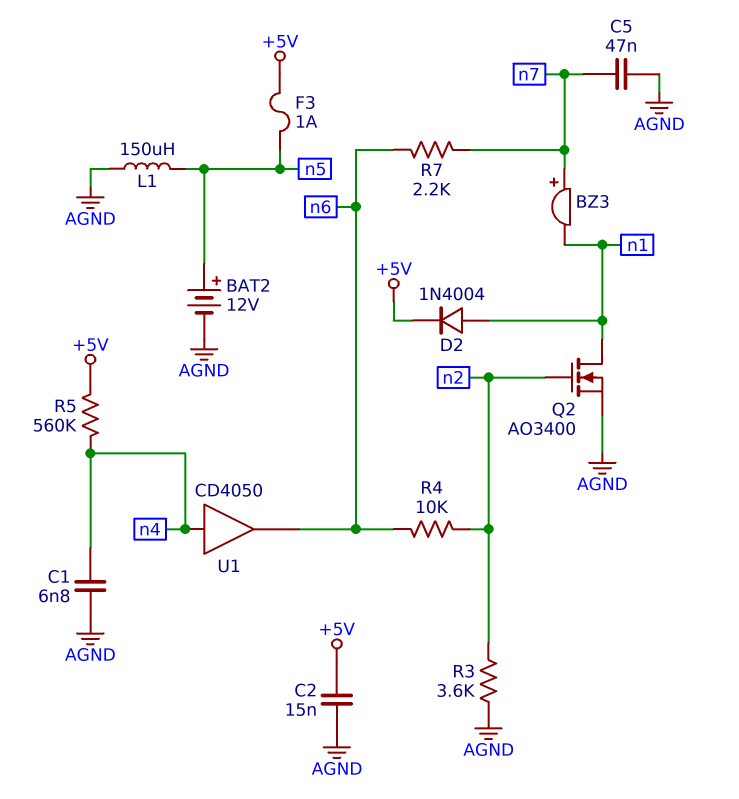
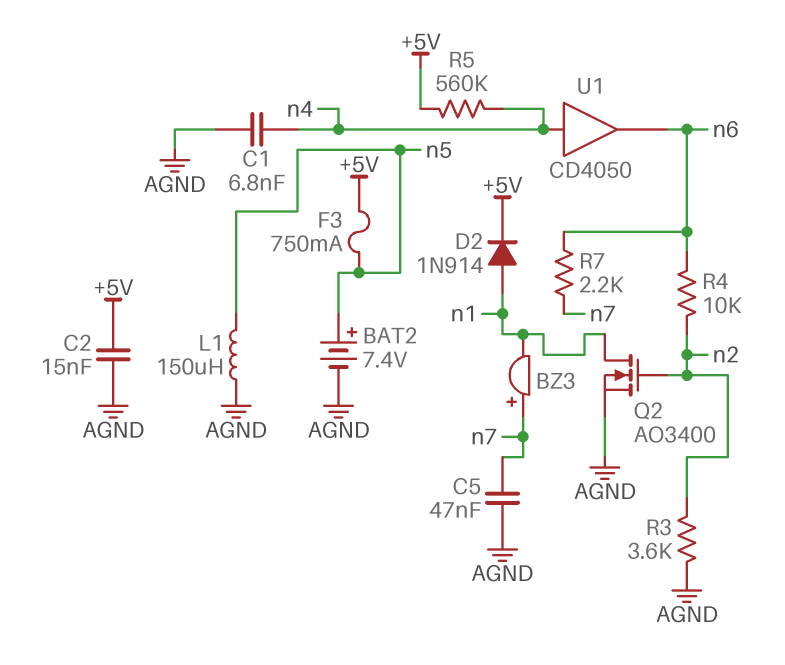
BAT2: 12V (plus n5, minus AGND) -> 7.4V (plus n5, minus AGND)
D2: diode 1N4004 (A n1, K +5V) -> diode 1N914 (A n1, K +5V)
F3: 1A (+5V, n5) -> 750mA (+5V, n5)

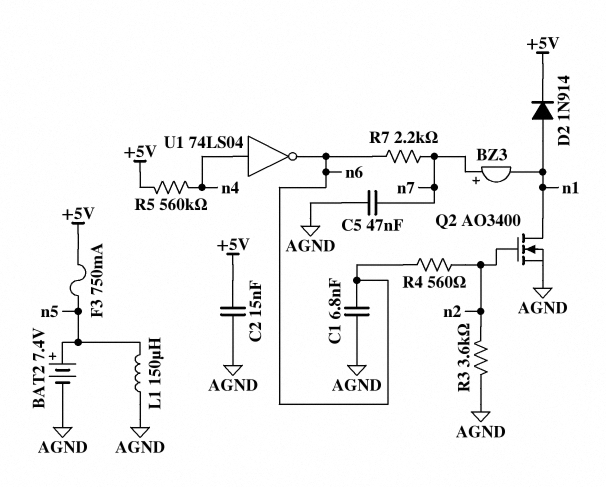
C1: 6.8nF (AGND, n4) -> 6.8nF (AGND, n6)
R4: 10k (n2, n6) -> 560 (n2, n6)
U1: buffer CD4050 (in n4, out n6) -> NOT 74LS04 (in n4, out n6)

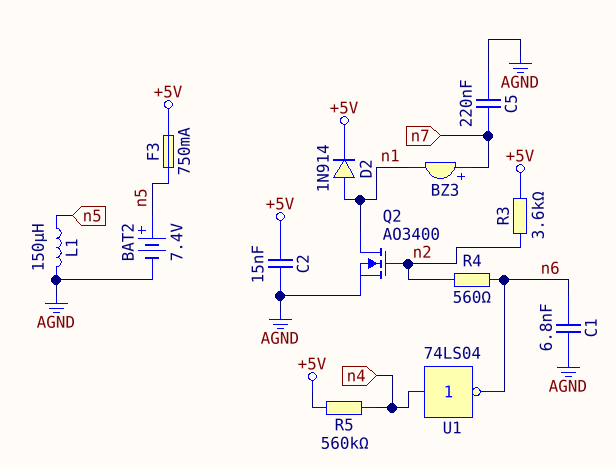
C5: 47nF (AGND, n7) -> 220nF (AGND, n7)
R3: 3.6k (AGND, n2) -> 3.6k (+5V, n2)
R7: 2.2k (n6, n7) -> none

